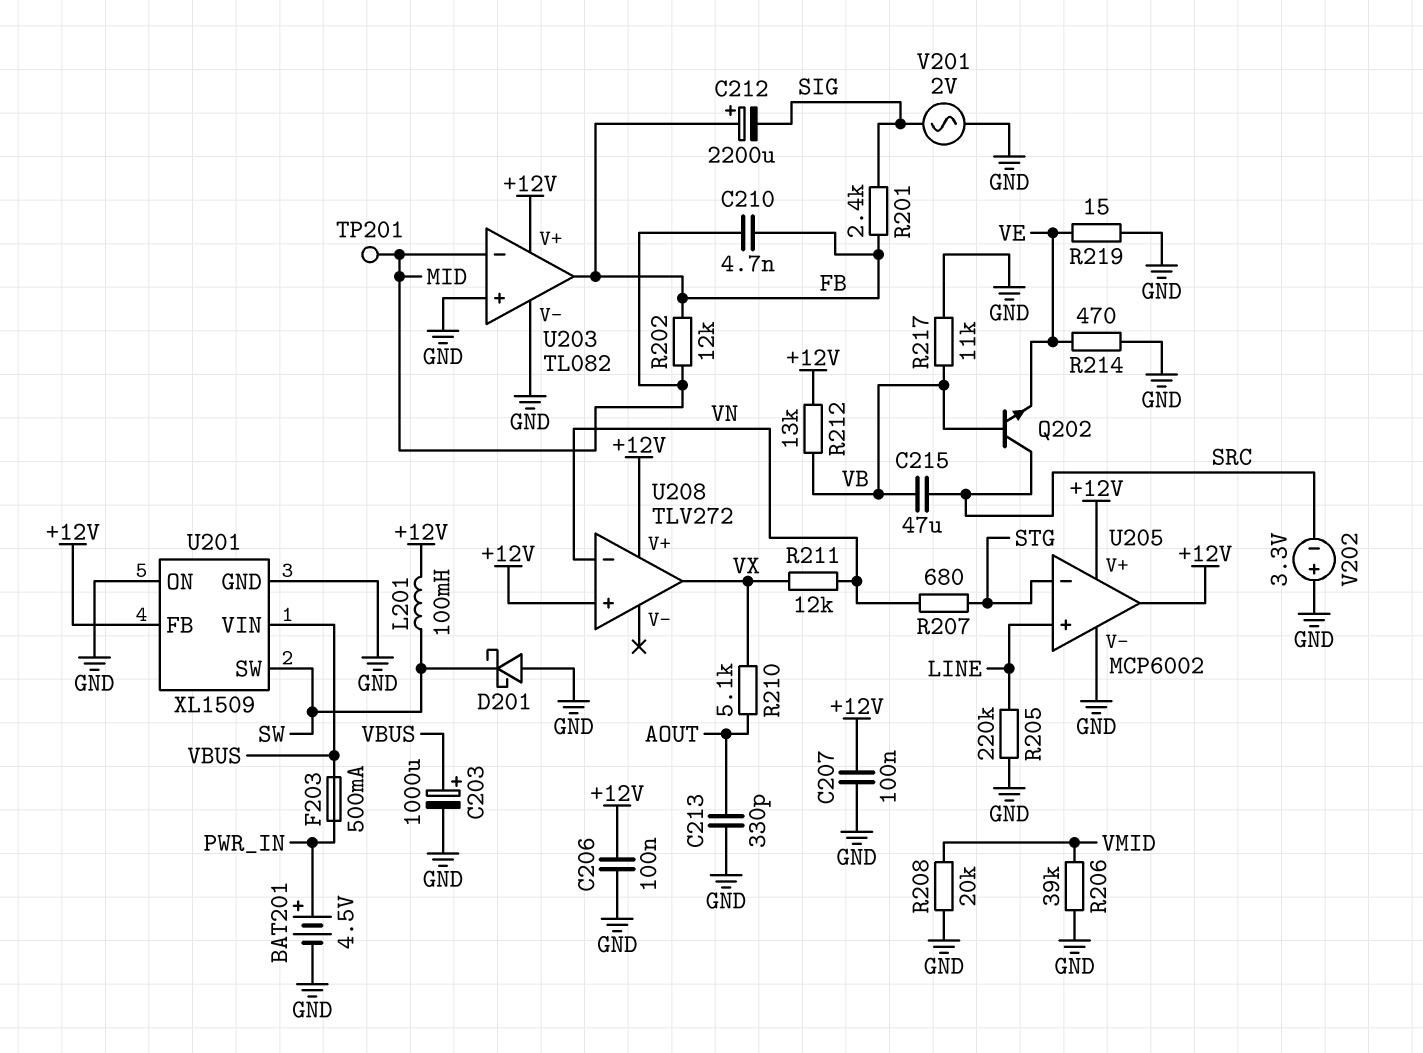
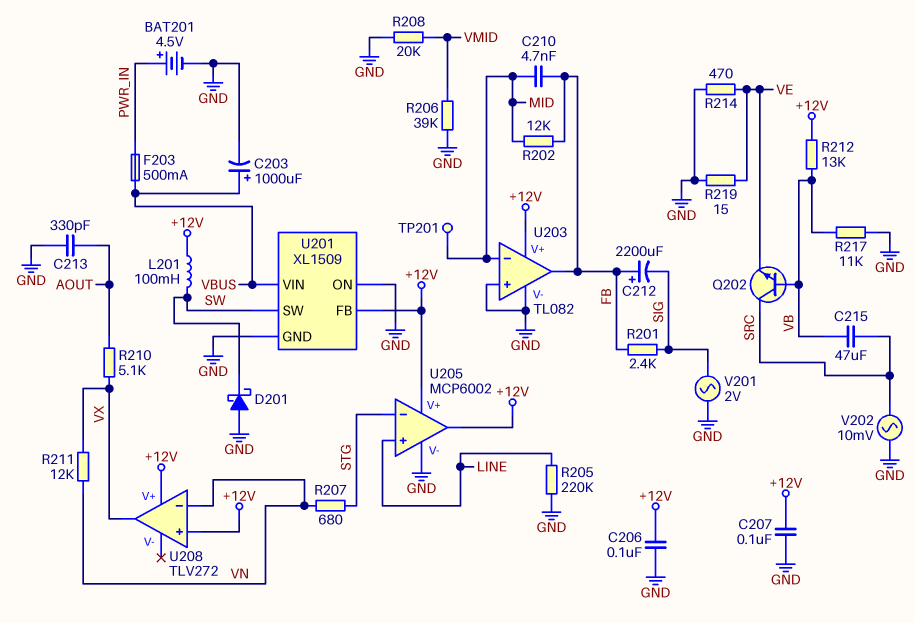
V202: 3.3V (plus GND, minus SRC) -> AC 10mV (GND, SRC)

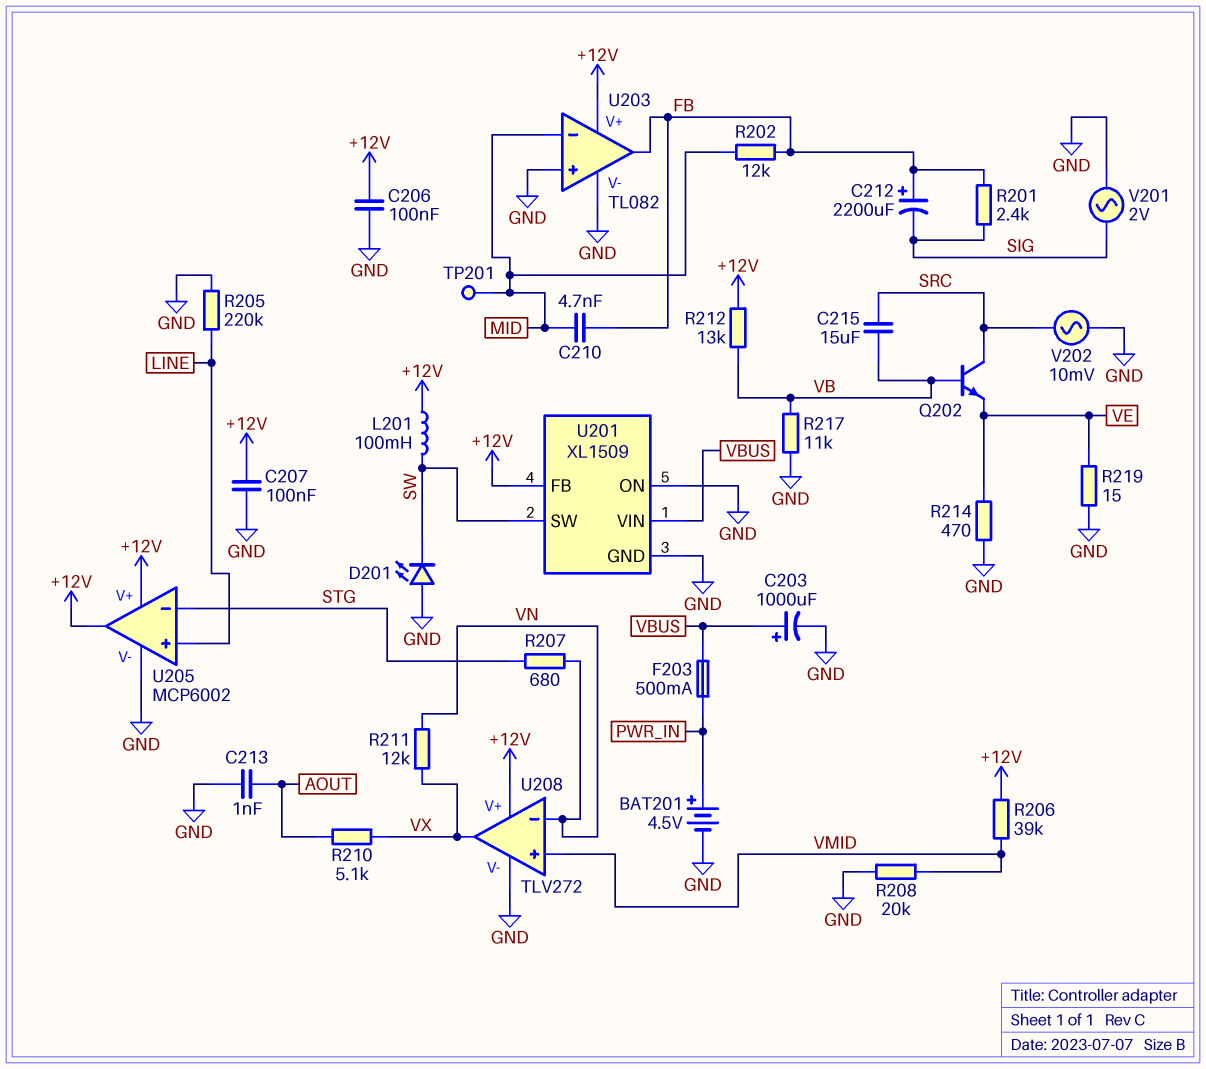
C213: 330pF (AOUT, GND) -> 1nF (AOUT, GND)
C215: 47uF (SRC, VB) -> 15uF (SRC, VB)
D201: schottky (A GND, K SW) -> LED (A GND, K SW)
R206: 39k (GND, VMID) -> 39k (+12V, VMID)
U208 pin V-: none -> GND
U208 pin in+: +12V -> VMID

